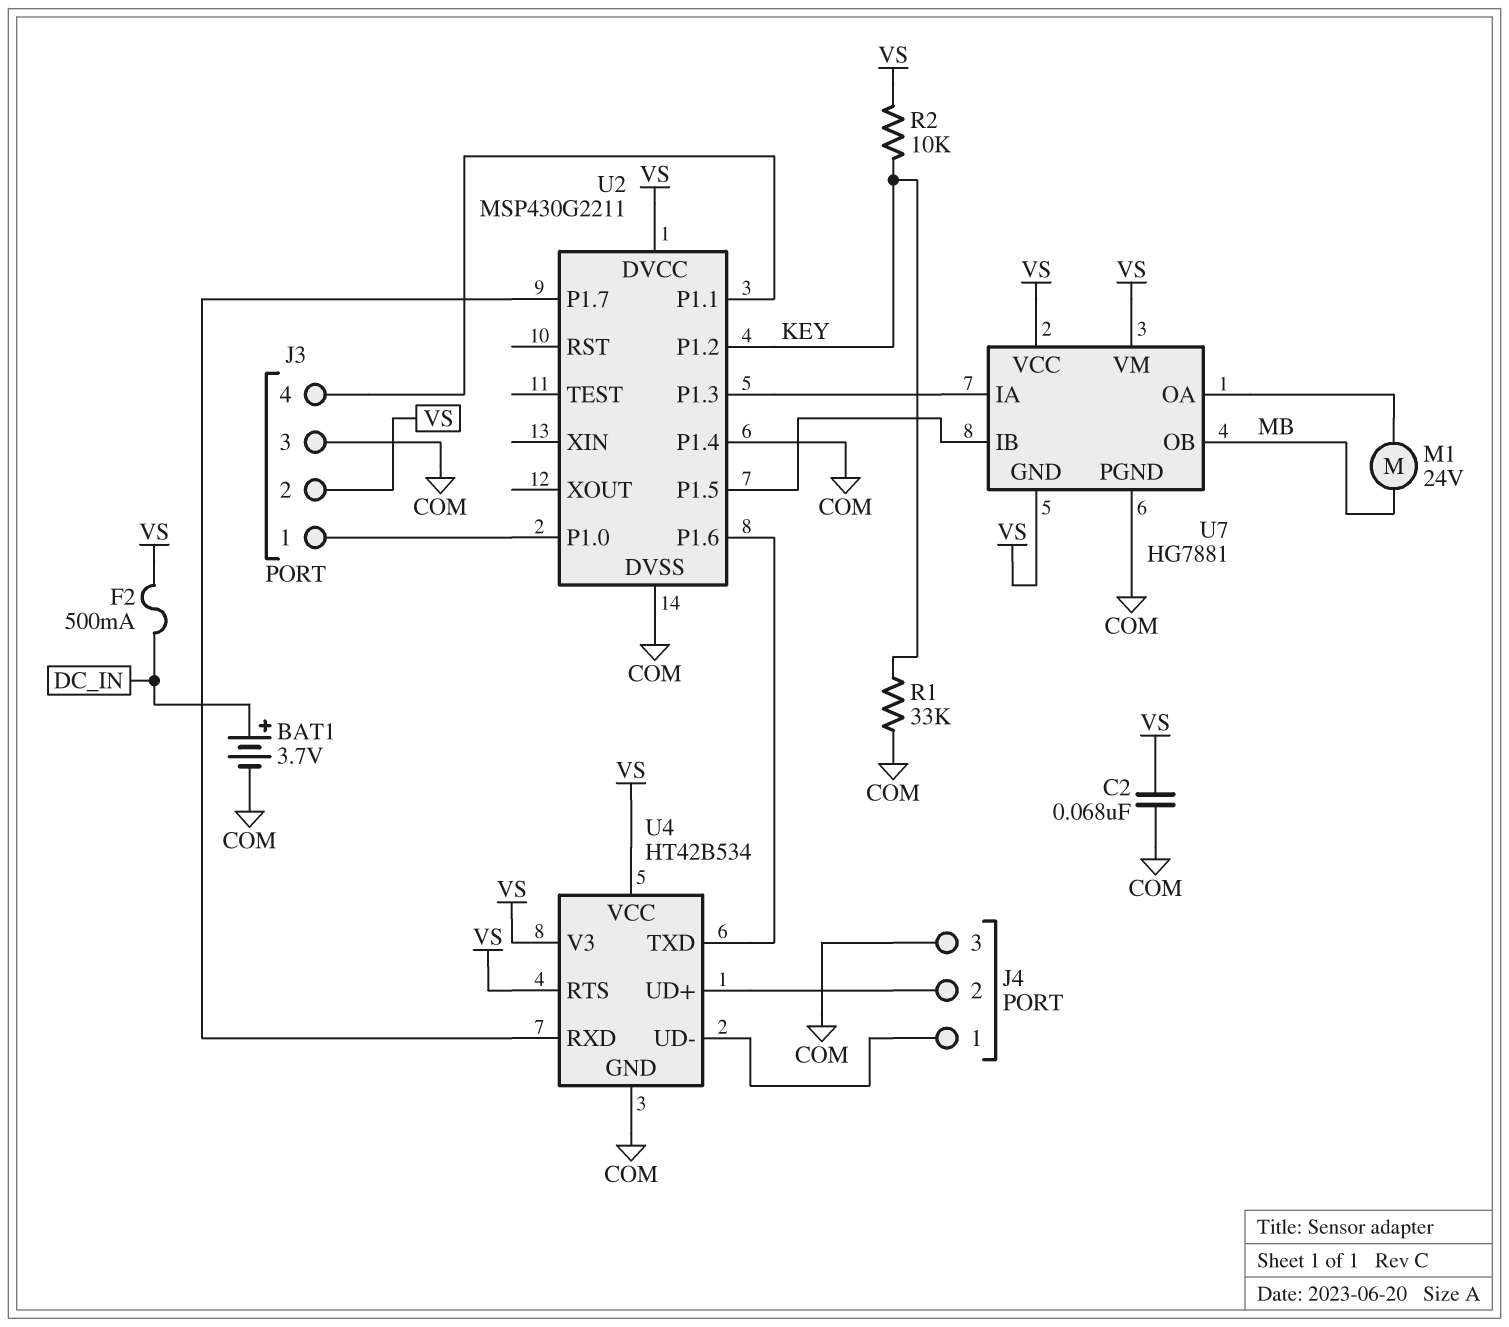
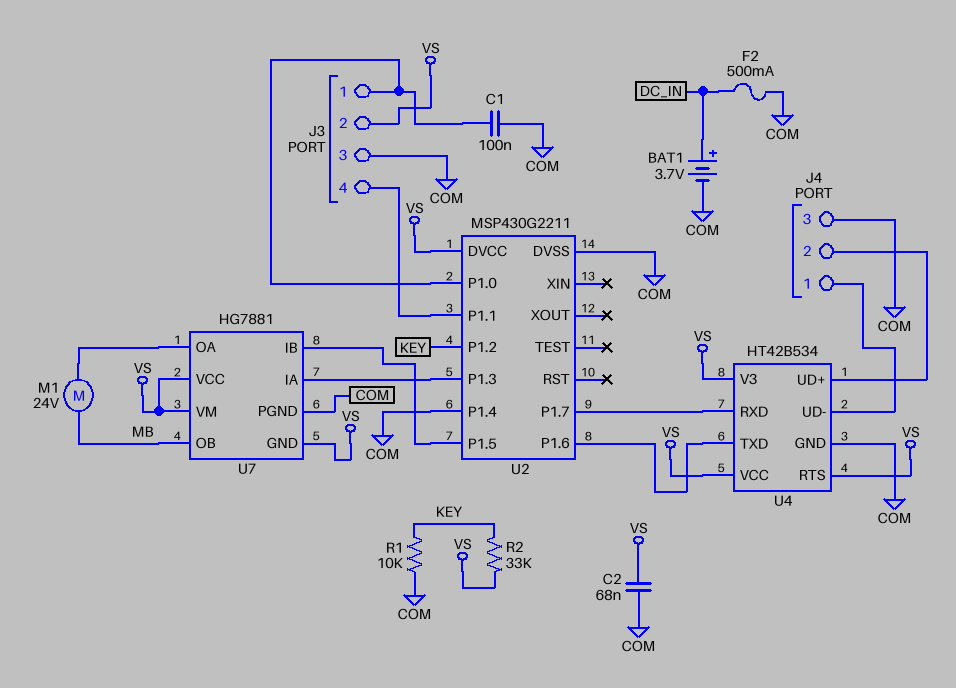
C1: none -> 100nF (COM, J3/1)
F2: 500mA (DC_IN, VS) -> 500mA (COM, DC_IN)
R1: 33k (COM, KEY) -> 10k (COM, KEY)
R2: 10k (KEY, VS) -> 33k (KEY, VS)

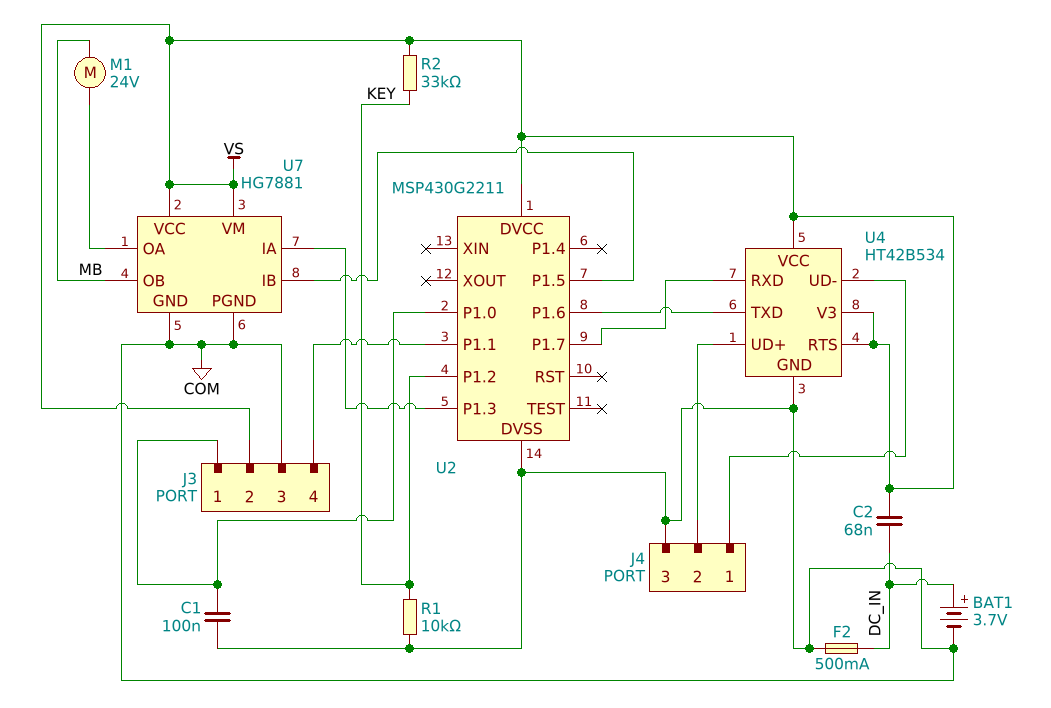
C2: 68nF (COM, VS) -> 68nF (DC_IN, VS)
U2 pin P1.4: COM -> none
U7 pin GND: VS -> COM

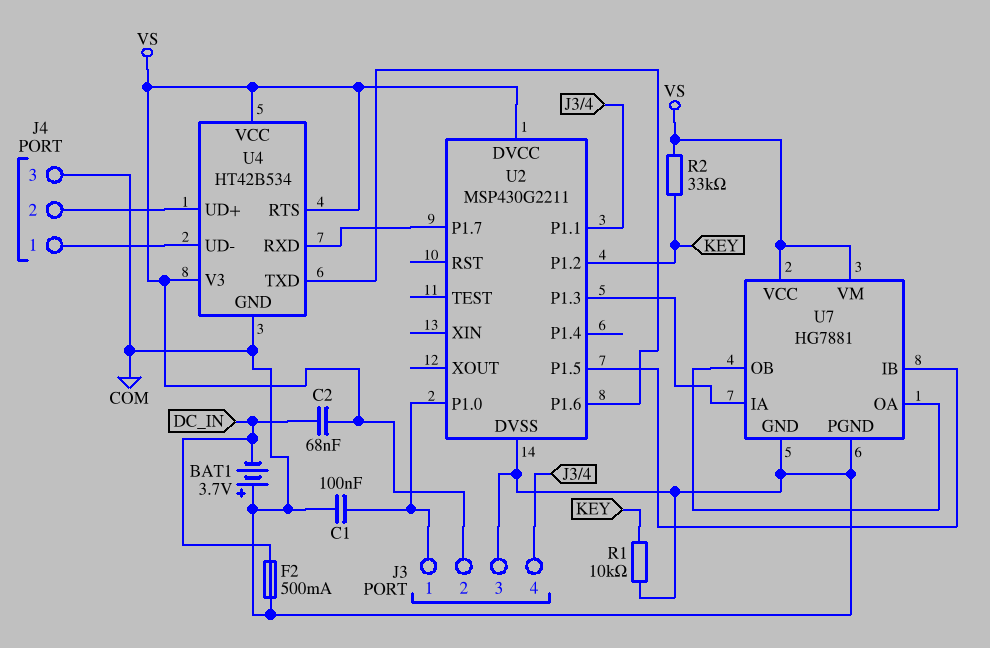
BAT1: 3.7V (plus DC_IN, minus COM) -> 3.7V (plus COM, minus DC_IN)
M1: motor 24V (MB, U7/OA) -> none
U7 pin OB: MB -> U7/OA

